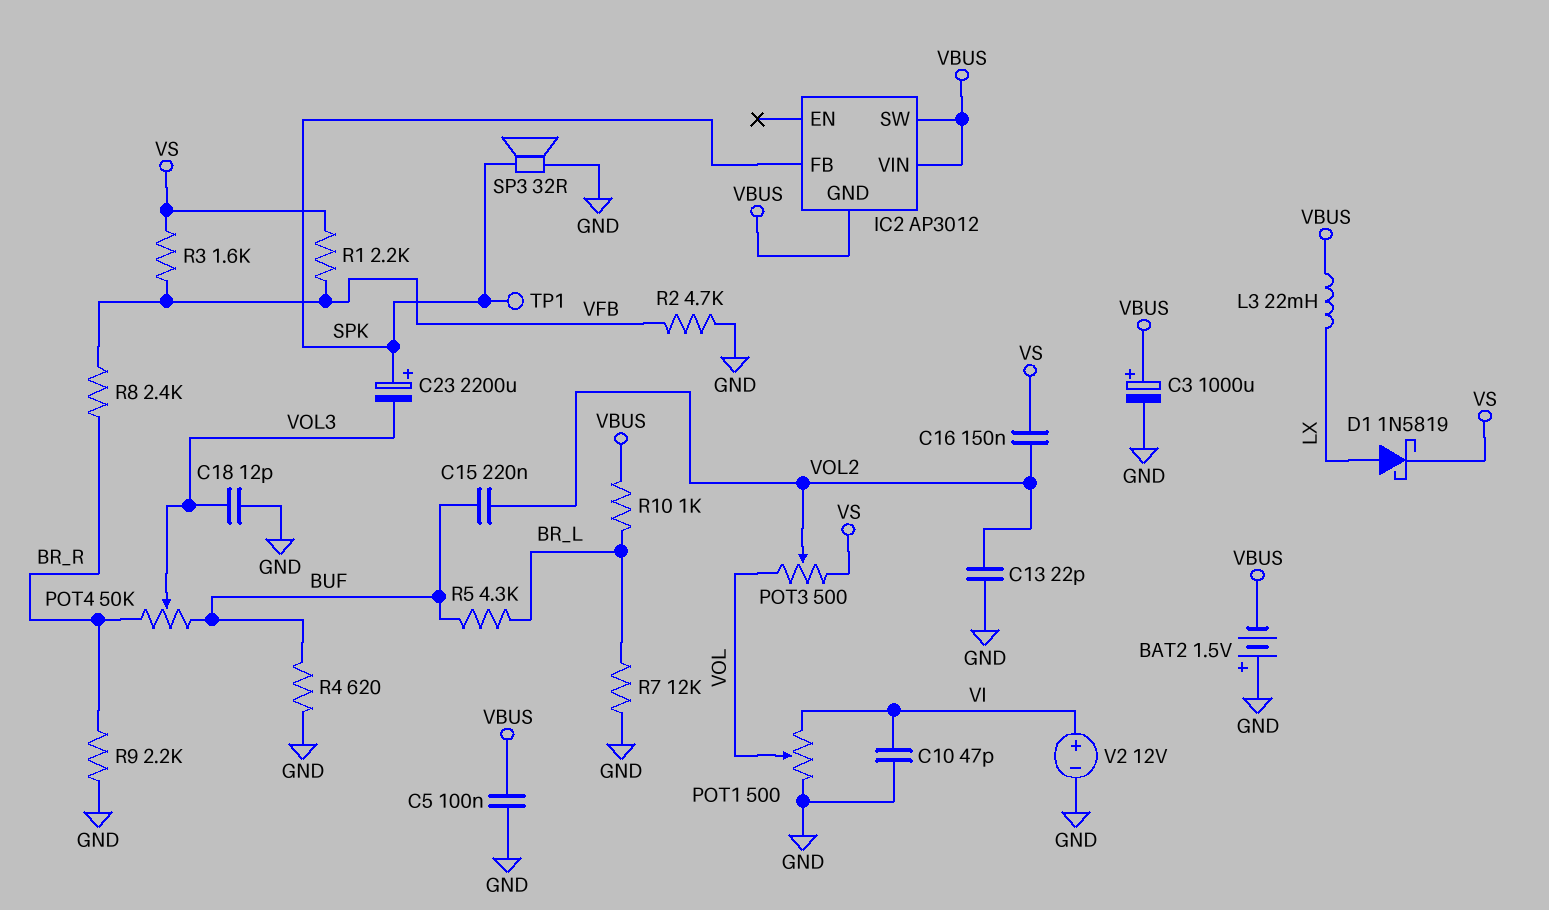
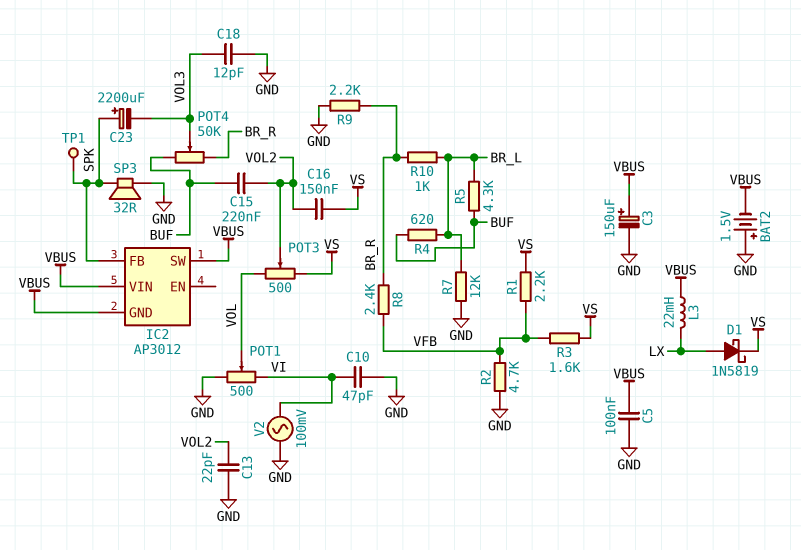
C3: 1000uF (plus VBUS, minus GND) -> 150uF (plus VBUS, minus GND)
R4: 620 (BUF, GND) -> 620 (BR_L, BUF)
R10: 1k (BR_L, VBUS) -> 1k (BR_L, BR_R)
V2: 12V (plus VI, minus GND) -> AC 100mV (GND, VI)

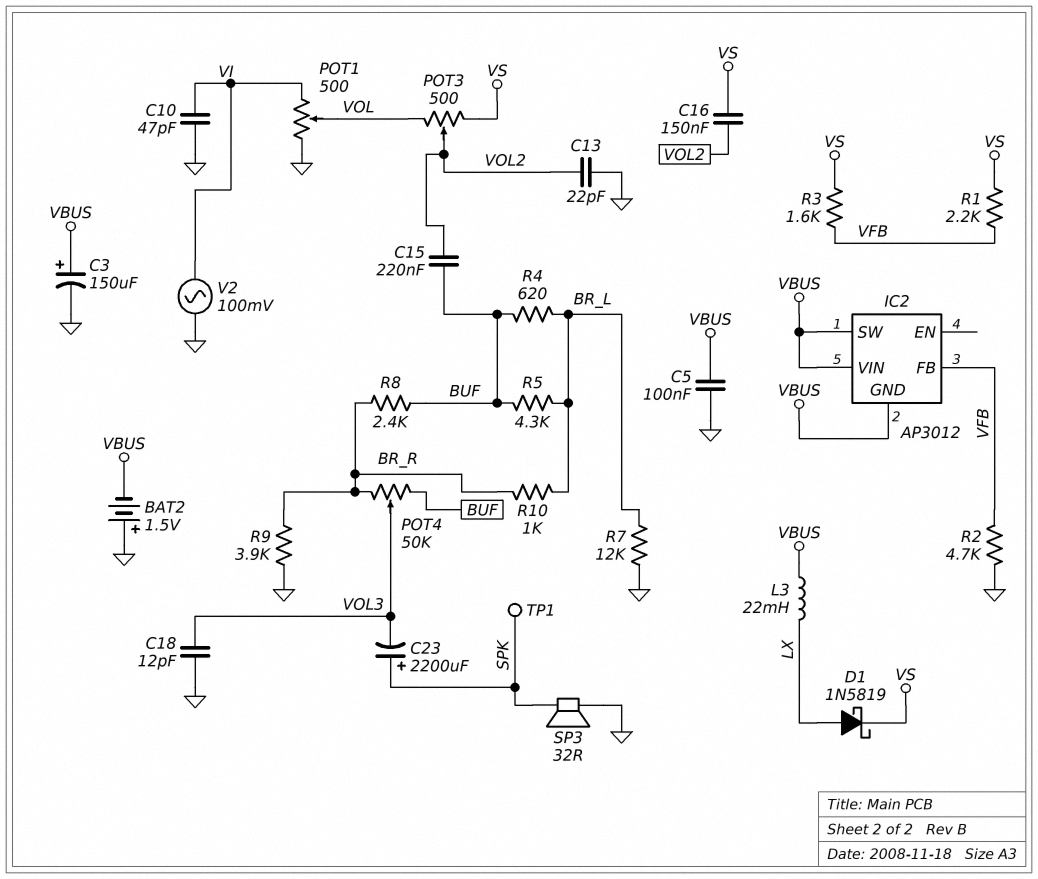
IC2 pin FB: SPK -> VFB
R8: 2.4k (BR_R, VFB) -> 2.4k (BR_R, BUF)
R9: 2.2k (BR_R, GND) -> 3.9k (BR_R, GND)

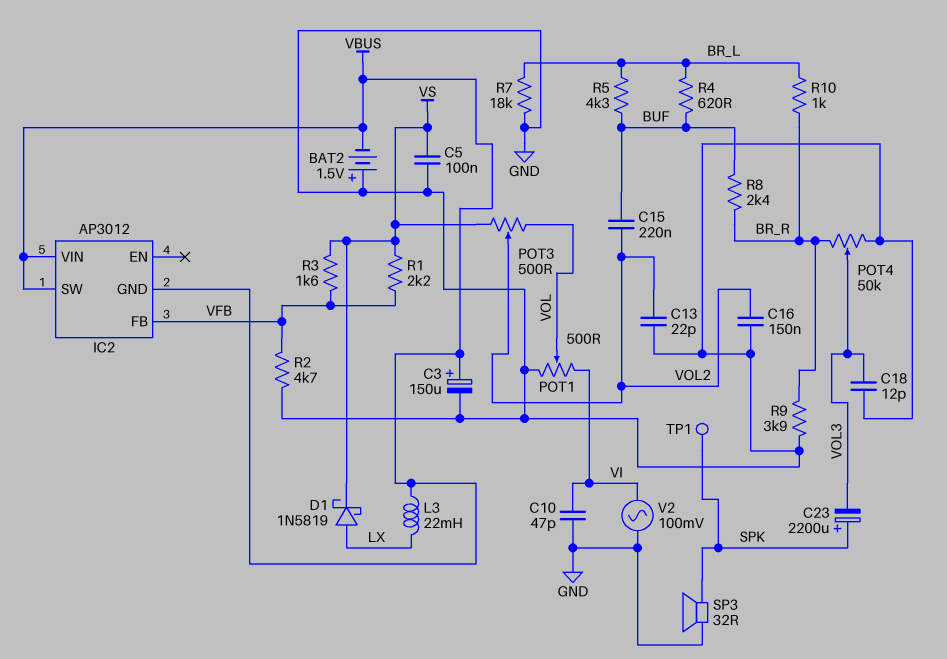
C5: 100nF (GND, VBUS) -> 100nF (GND, VS)
C16: 150nF (VOL2, VS) -> 150nF (GND, VOL2)
POT4: 50k (BR_R, BUF, wiper VOL3) -> 50k (BR_R, GND, wiper VOL3)
R7: 12k (BR_L, GND) -> 18k (BR_L, GND)

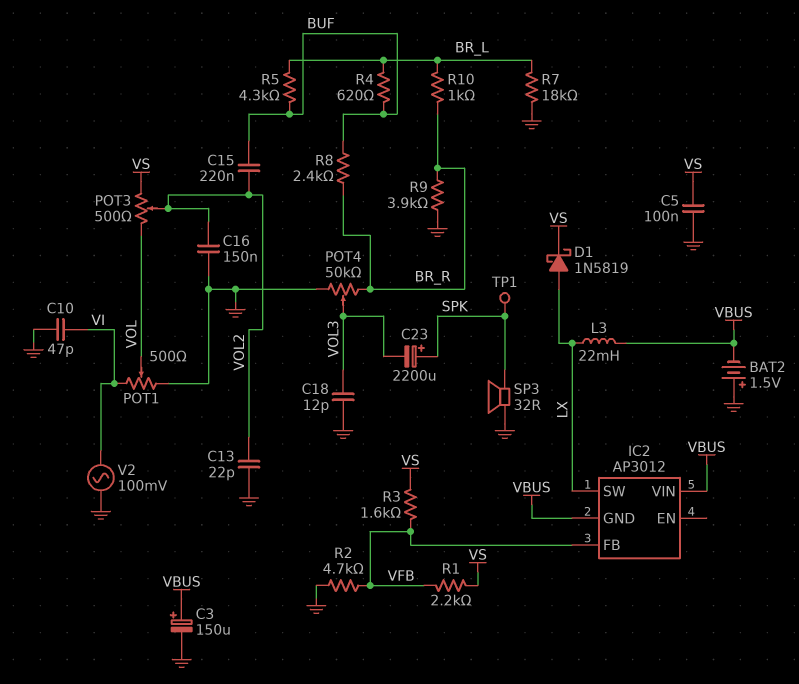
IC2 pin SW: VBUS -> LX

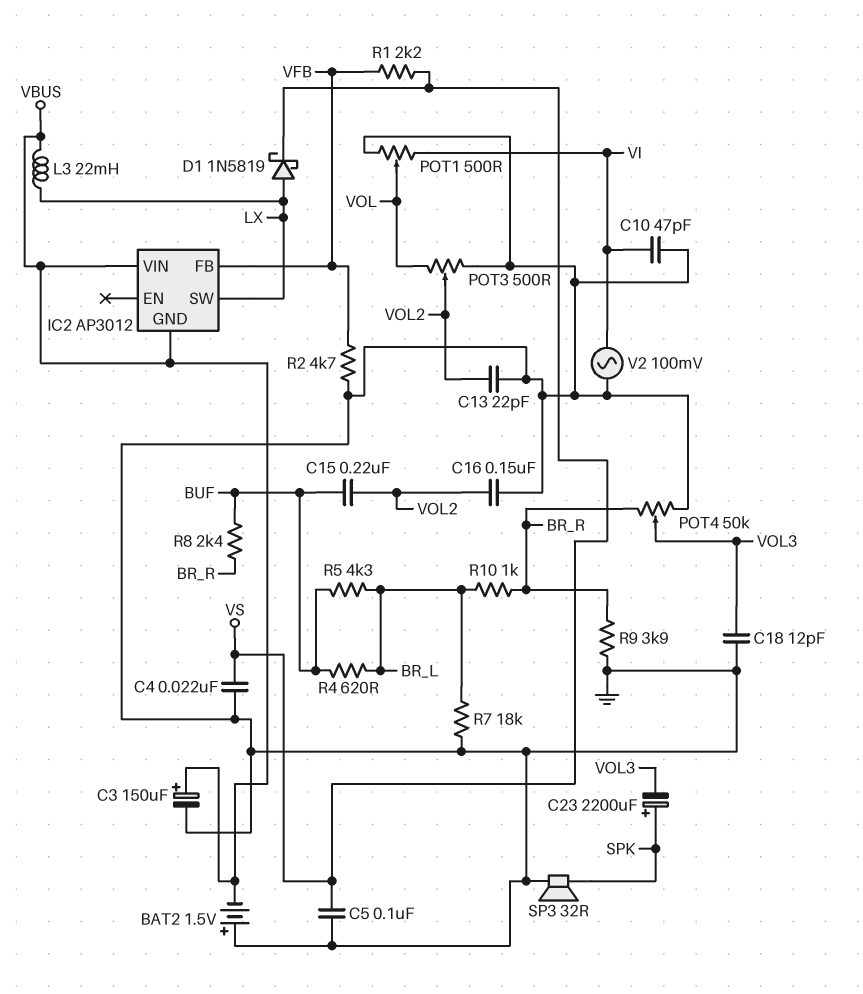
C4: none -> 22nF (GND, VS)
POT3: 500 (VOL, VS, wiper VOL2) -> 500 (GND, VOL, wiper VOL2)
R3: 1.6k (VFB, VS) -> none
TP1: test point (SPK) -> none

